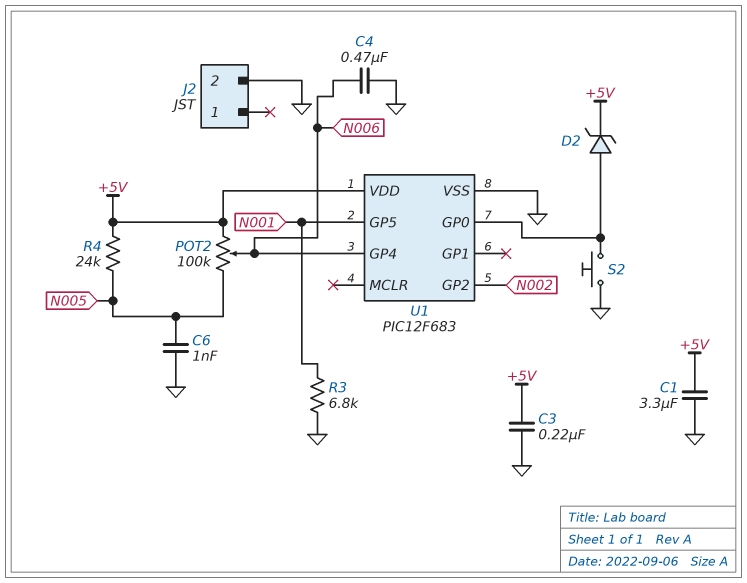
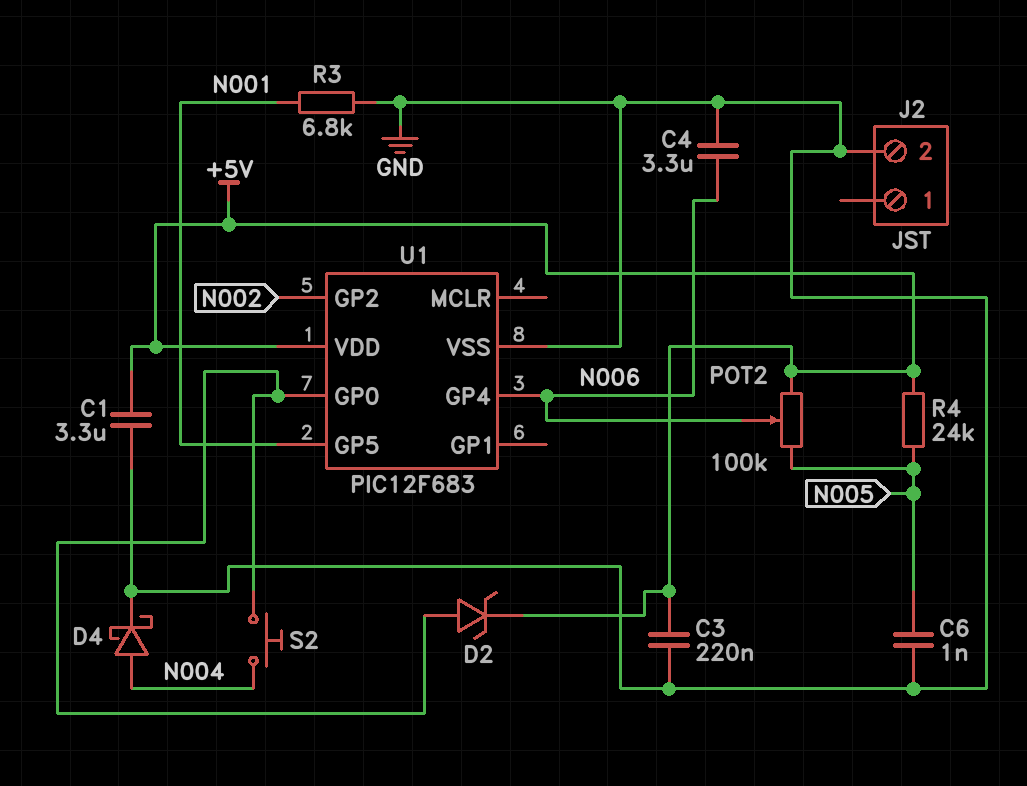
C4: 470nF (GND, N006) -> 3.3uF (GND, N006)
D4: none -> schottky (A N004, K GND)
S2: button (GND, U1/GP0) -> button (N004, U1/GP0)

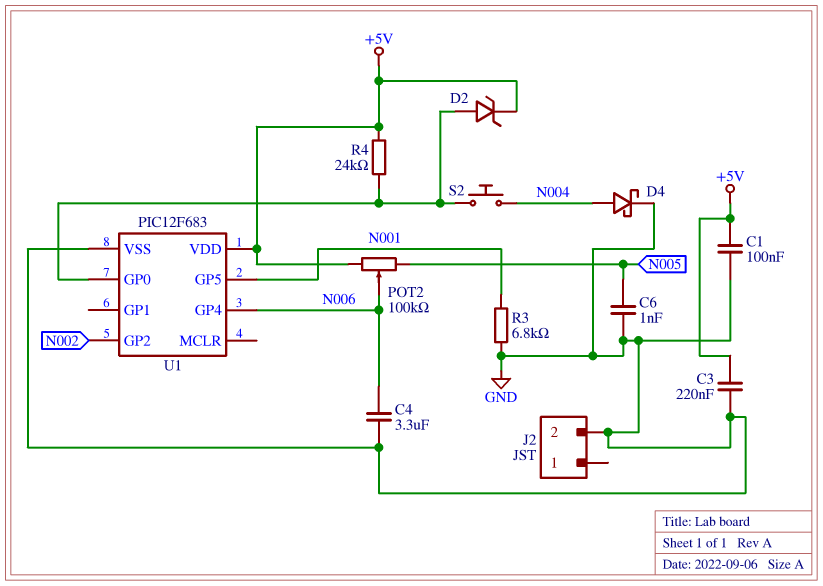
C1: 3.3uF (+5V, GND) -> 100nF (+5V, GND)
R4: 24k (+5V, N005) -> 24k (+5V, U1/GP0)

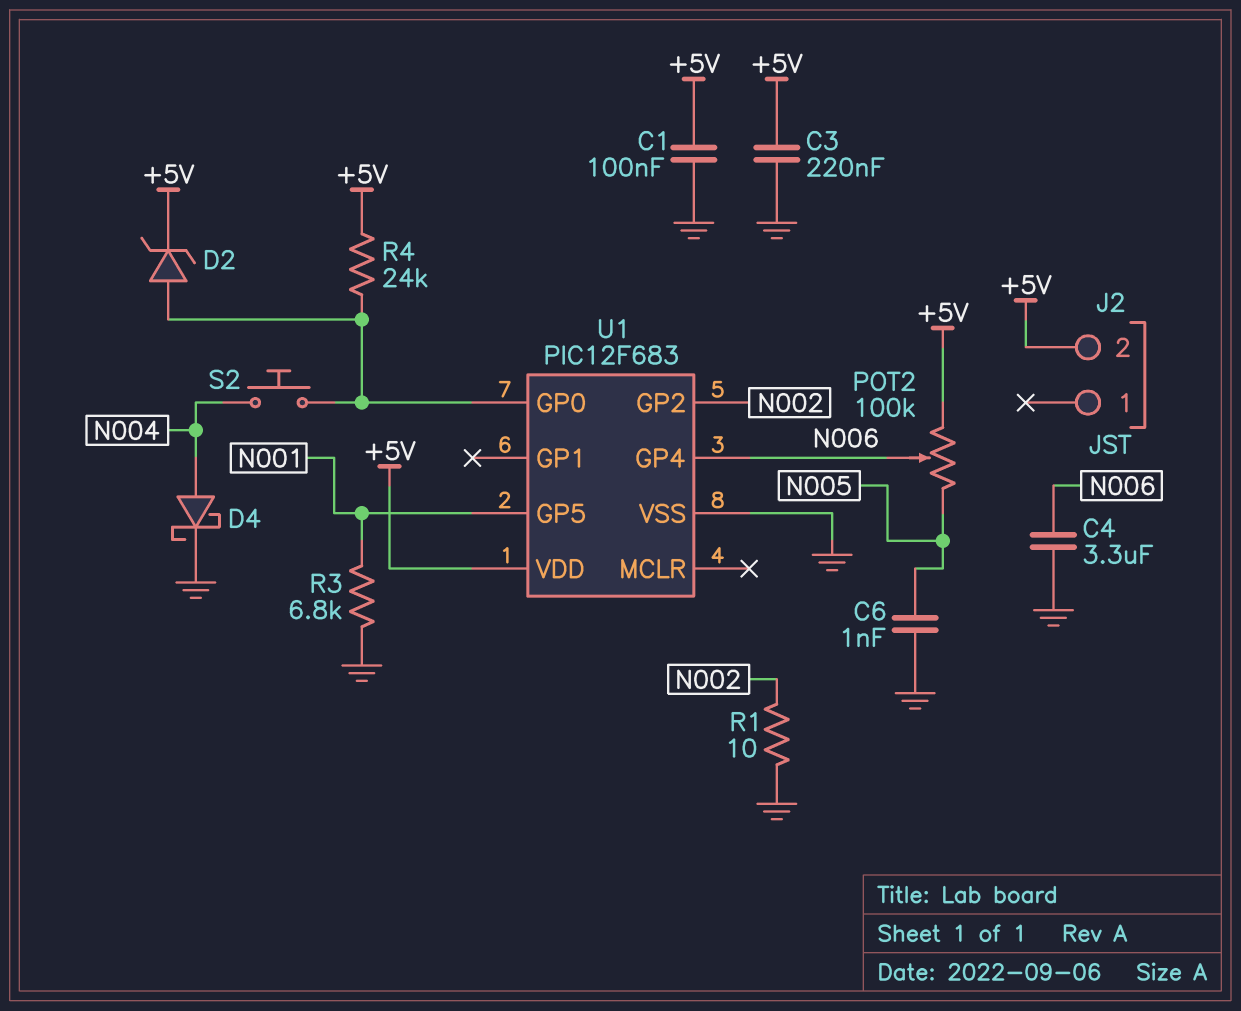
J2 pin 2: GND -> +5V
R1: none -> 10 (GND, N002)

